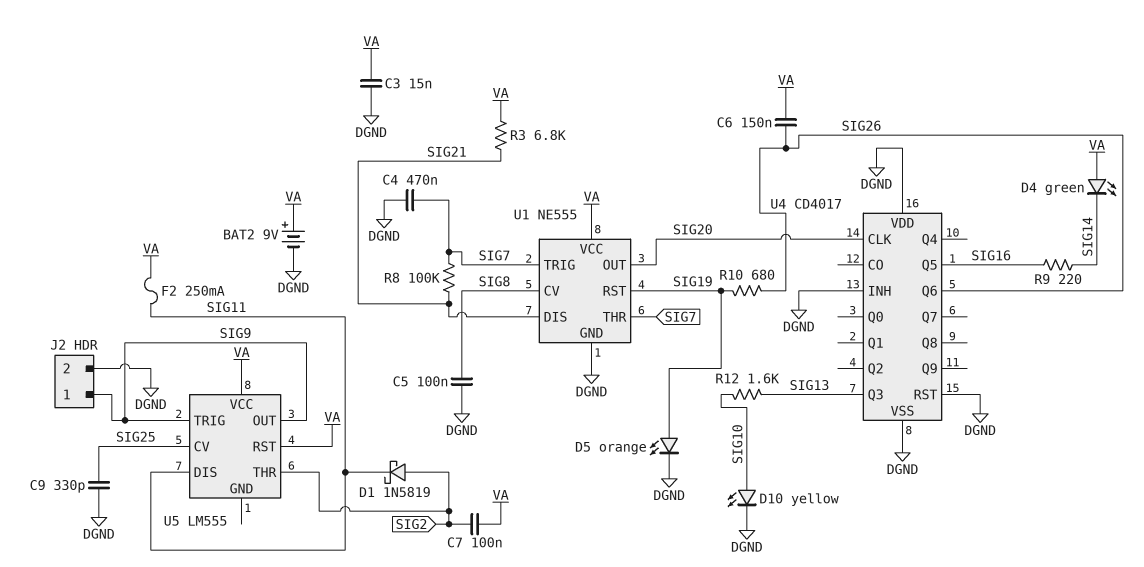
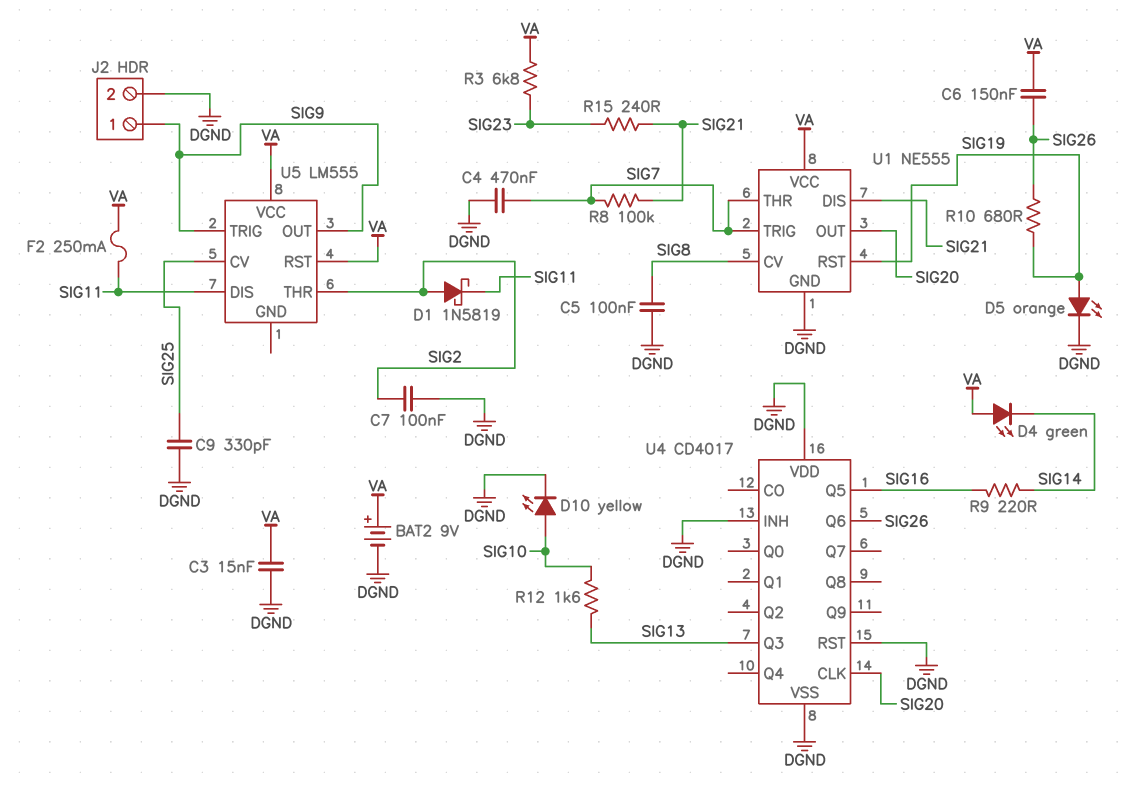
C7: 100nF (SIG2, VA) -> 100nF (DGND, SIG2)
R3: 6.8k (SIG21, VA) -> 6.8k (SIG23, VA)
R15: none -> 240 (SIG21, SIG23)

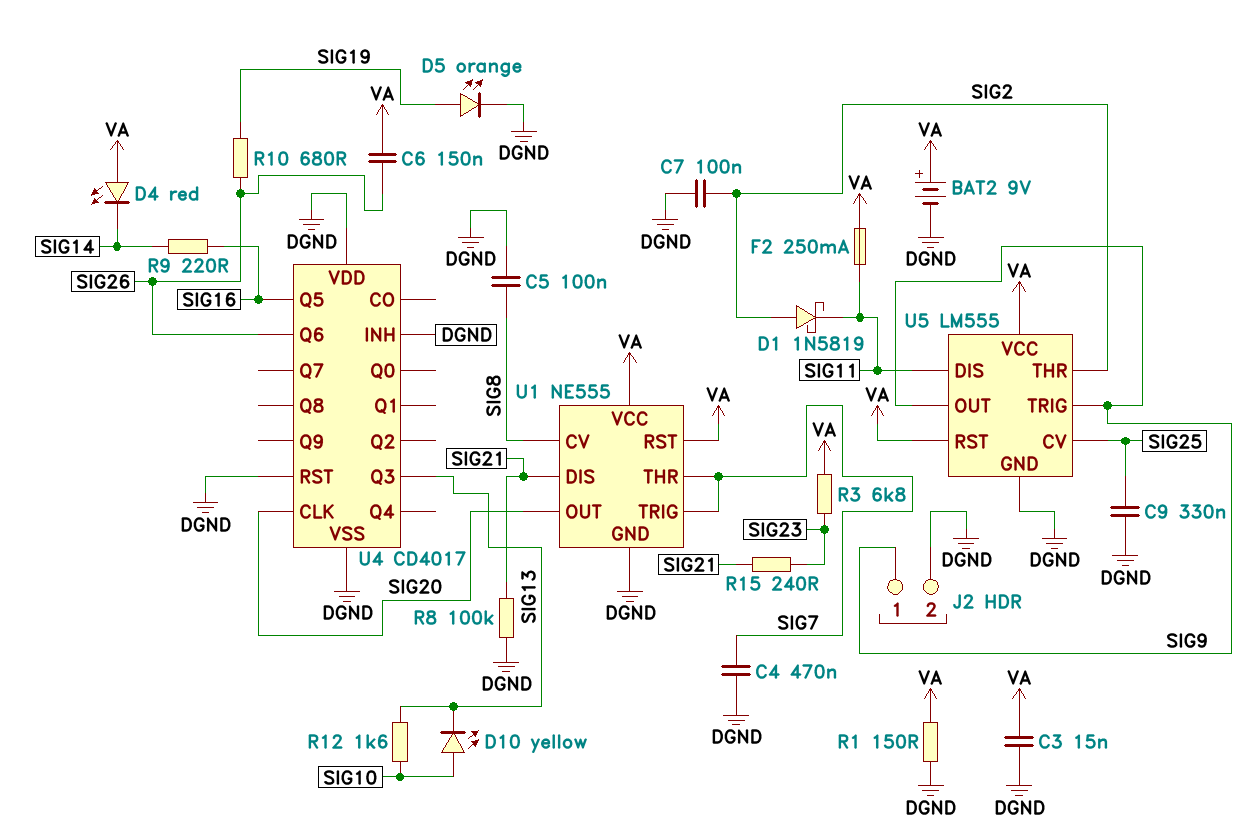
C9: 330pF (DGND, SIG25) -> 330nF (DGND, SIG25)
D4: LED green (A VA, K SIG14) -> LED red (A VA, K SIG14)
D10: LED yellow (A SIG10, K DGND) -> LED yellow (A SIG10, K SIG13)
R1: none -> 150 (DGND, VA)
R8: 100k (SIG7, SIG21) -> 100k (DGND, SIG21)
U1 pin RST: SIG19 -> VA
U5 pin GND: none -> DGND

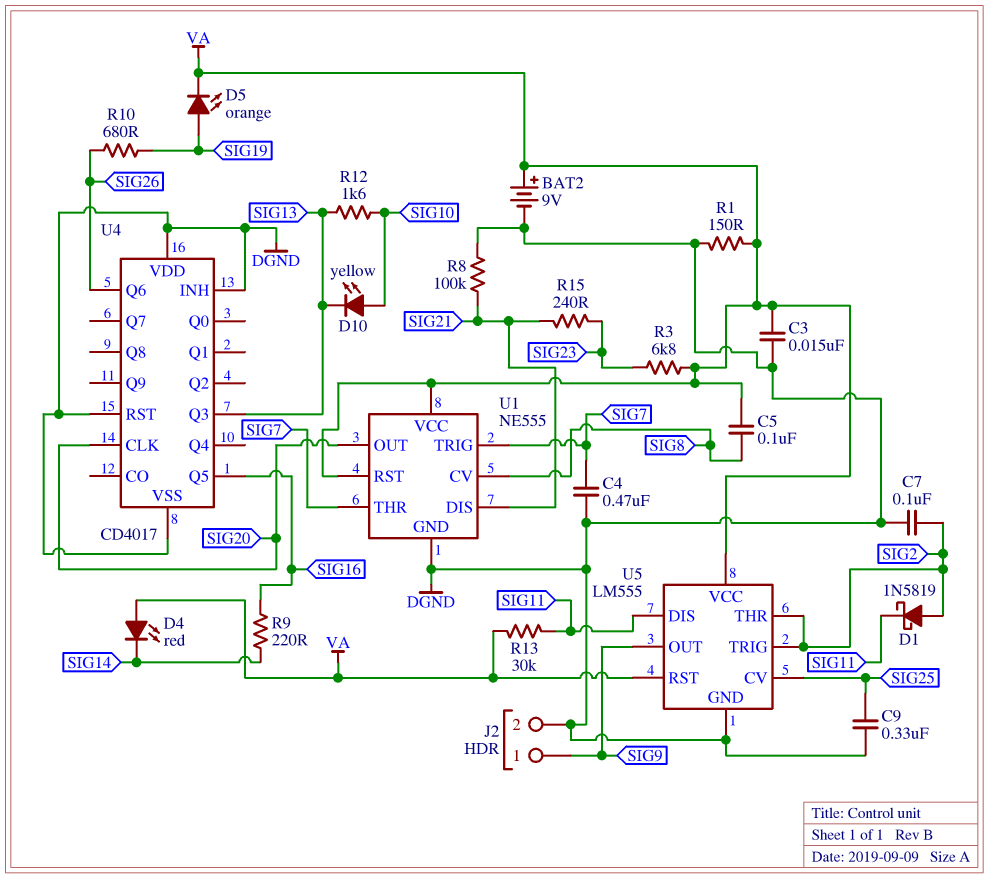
C5: 100nF (DGND, SIG8) -> 100nF (SIG8, VA)
C6: 150nF (SIG26, VA) -> none
D5: LED orange (A SIG19, K DGND) -> LED orange (A SIG19, K VA)
F2: 250mA (SIG11, VA) -> none
R13: none -> 30k (SIG11, VA)
U5 pin TRIG: SIG9 -> SIG2

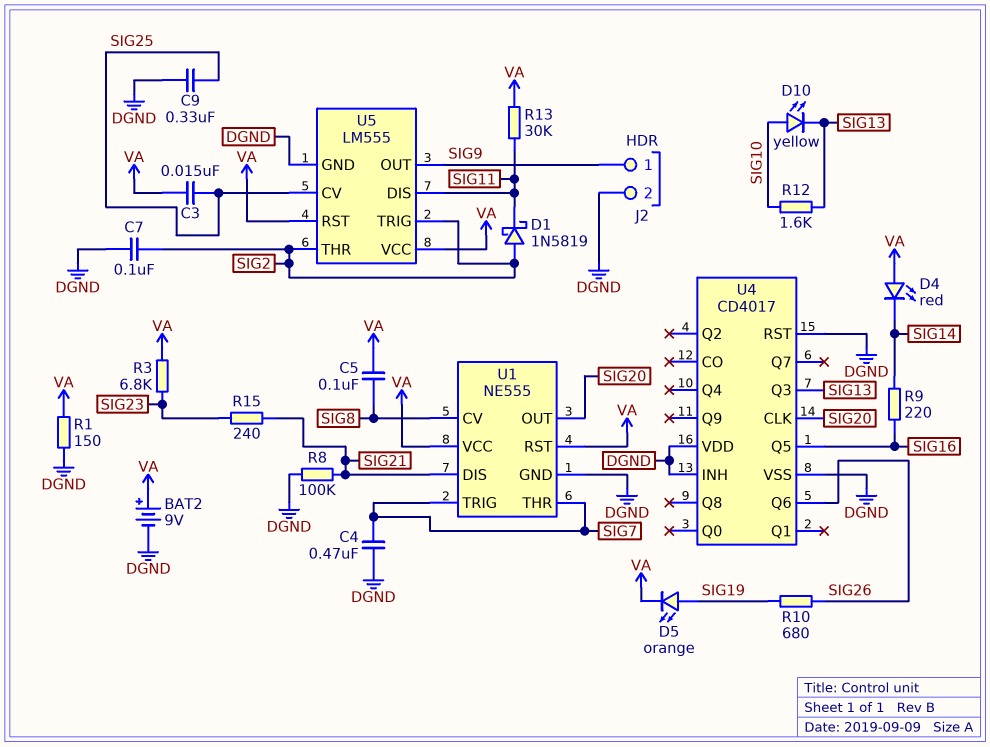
C3: 15nF (DGND, VA) -> 15nF (SIG25, VA)

